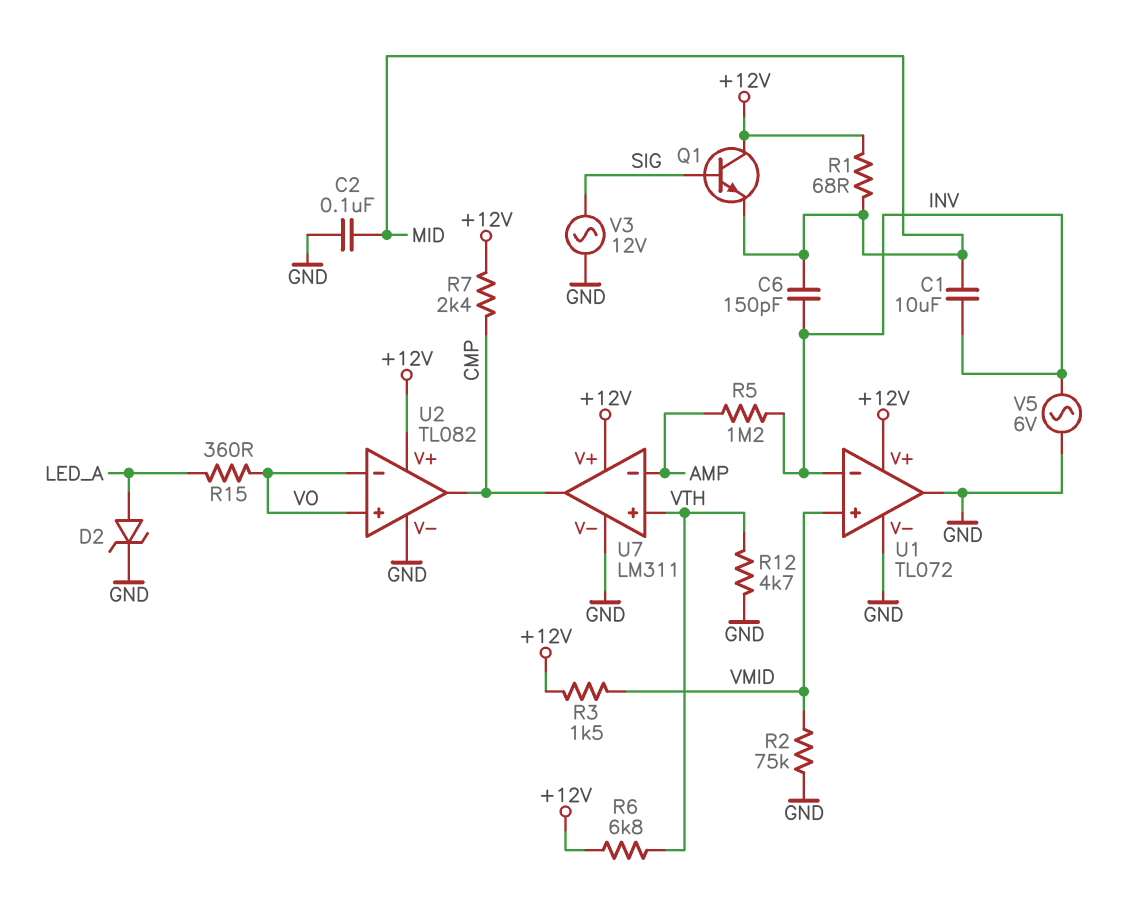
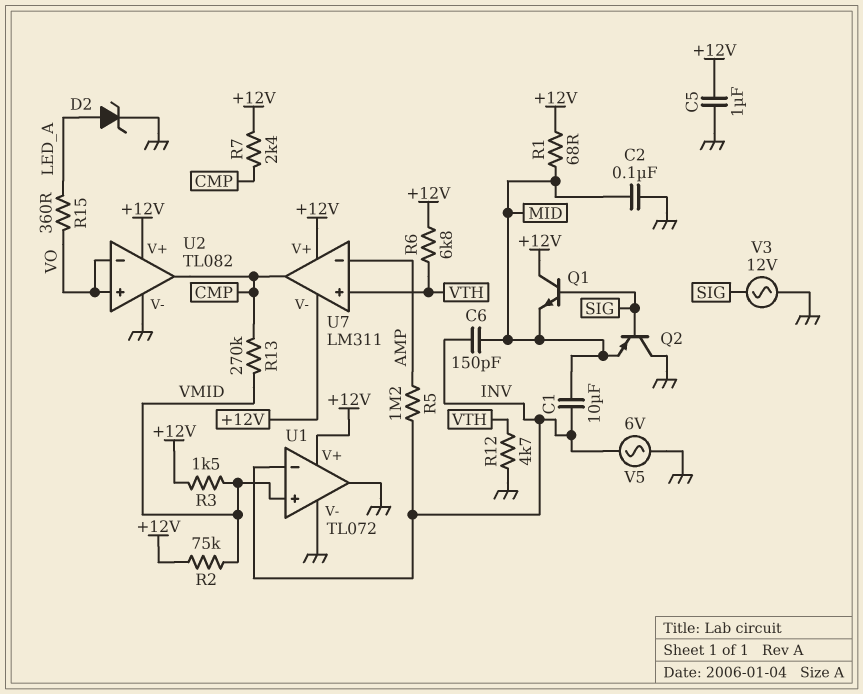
C5: none -> 1uF (+12V, GND)
Q2: none -> PNP (B SIG, C GND, E MID)
R2: 75k (GND, VMID) -> 75k (+12V, VMID)
R13: none -> 270k (CMP, VMID)
U7 pin V-: GND -> +12V

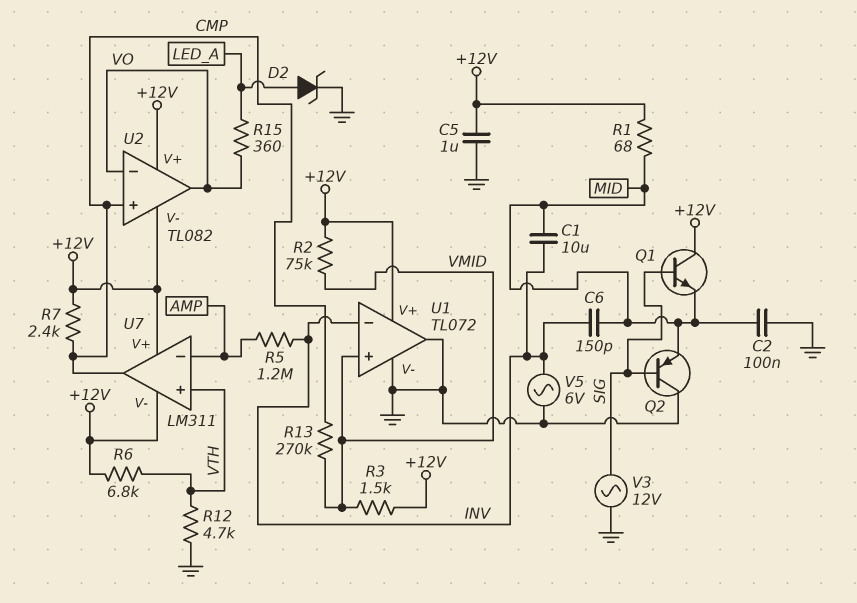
U2 pin V-: GND -> +12V
U2 pin in+: VO -> CMP
U2 pin out: CMP -> VO

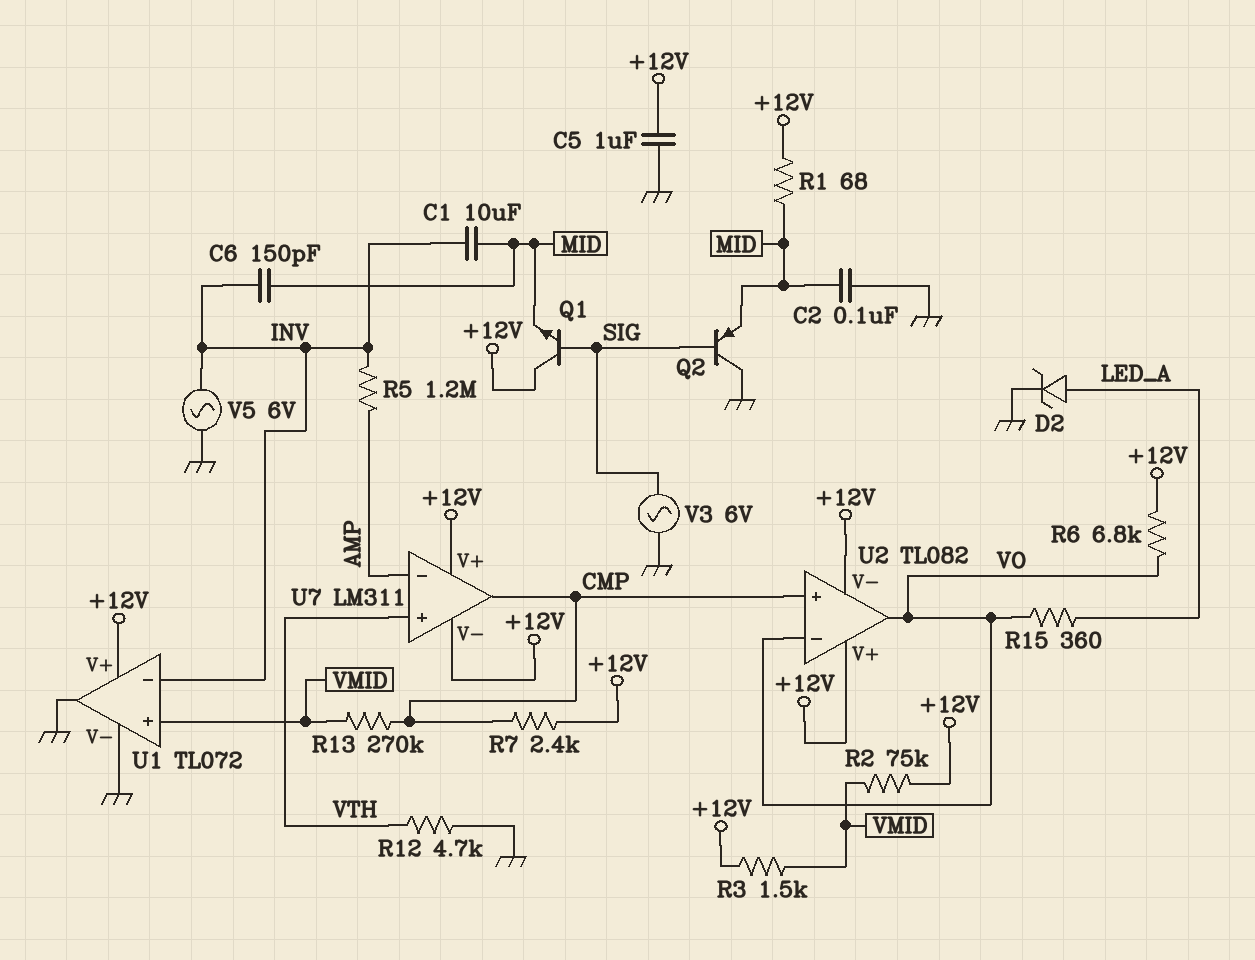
R6: 6.8k (+12V, VTH) -> 6.8k (+12V, VO)
V3: AC 12V (GND, SIG) -> AC 6V (GND, SIG)

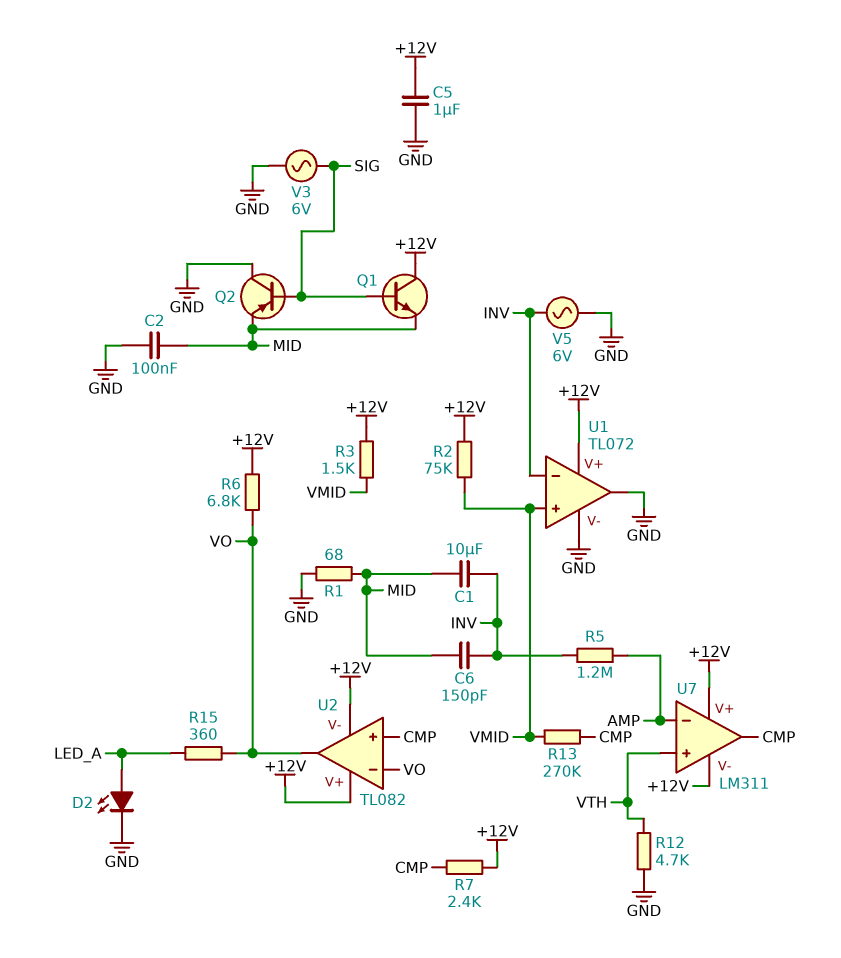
D2: zener (A LED_A, K GND) -> LED (A LED_A, K GND)
R1: 68 (+12V, MID) -> 68 (GND, MID)

